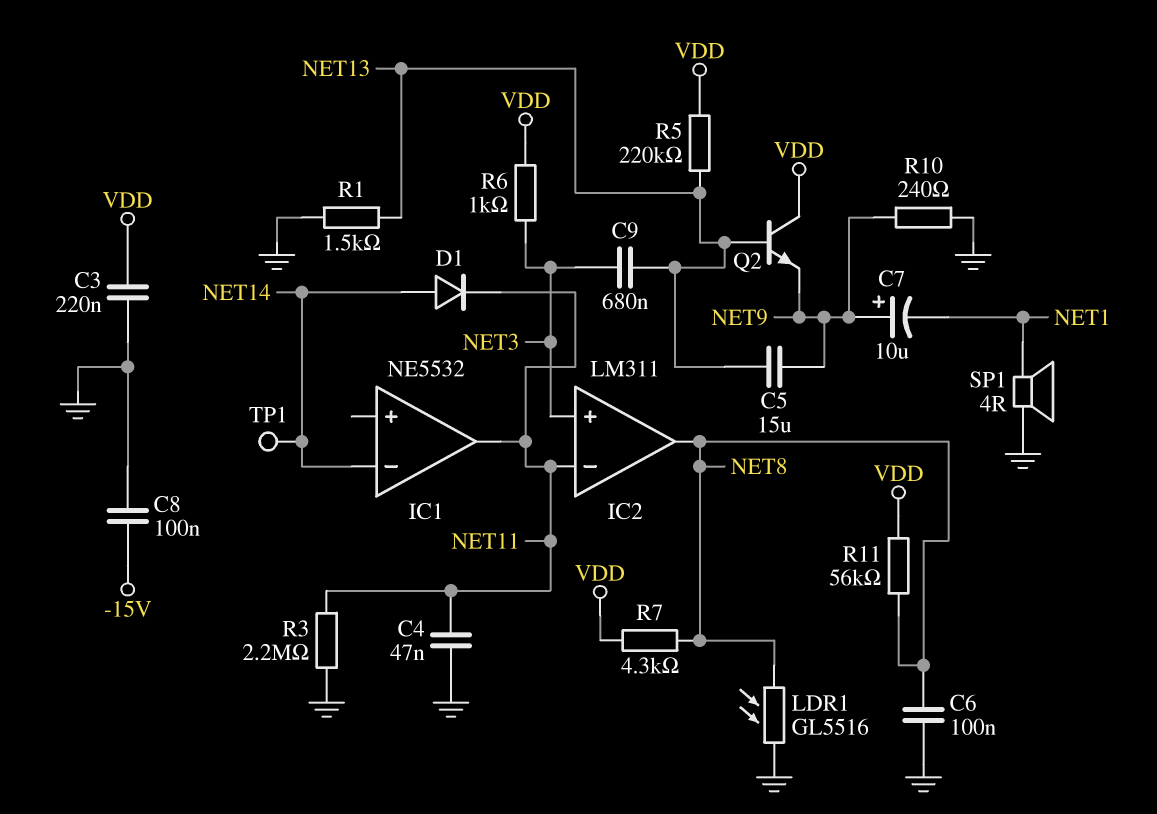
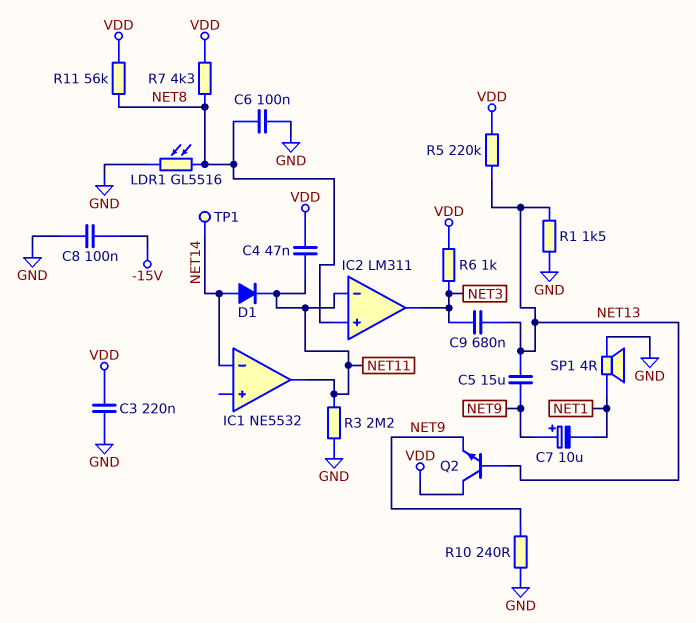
C4: 47nF (GND, NET11) -> 47nF (NET11, VDD)
IC2 pin in+: NET3 -> NET8
IC2 pin out: NET8 -> NET3

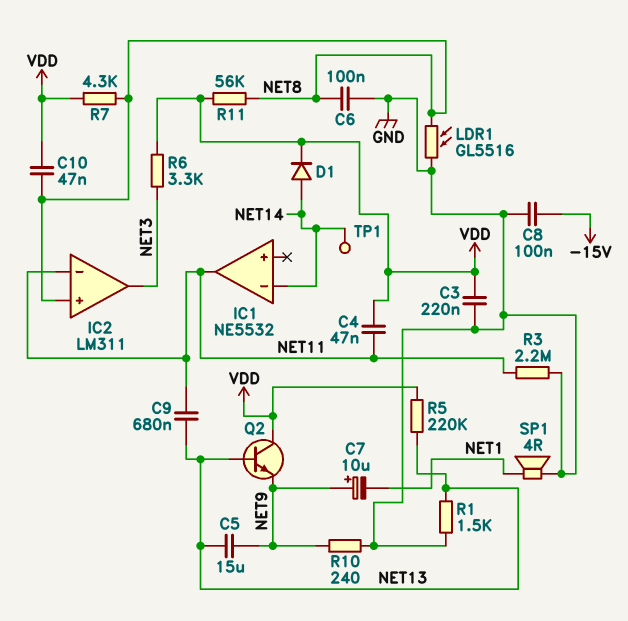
C9: 680nF (NET3, NET13) -> 680nF (NET11, NET13)
C10: none -> 47nF (NET8, VDD)
D1: diode (A NET14, K NET11) -> diode (A NET14, K VDD)
R6: 1k (NET3, VDD) -> 3.3k (NET3, VDD)

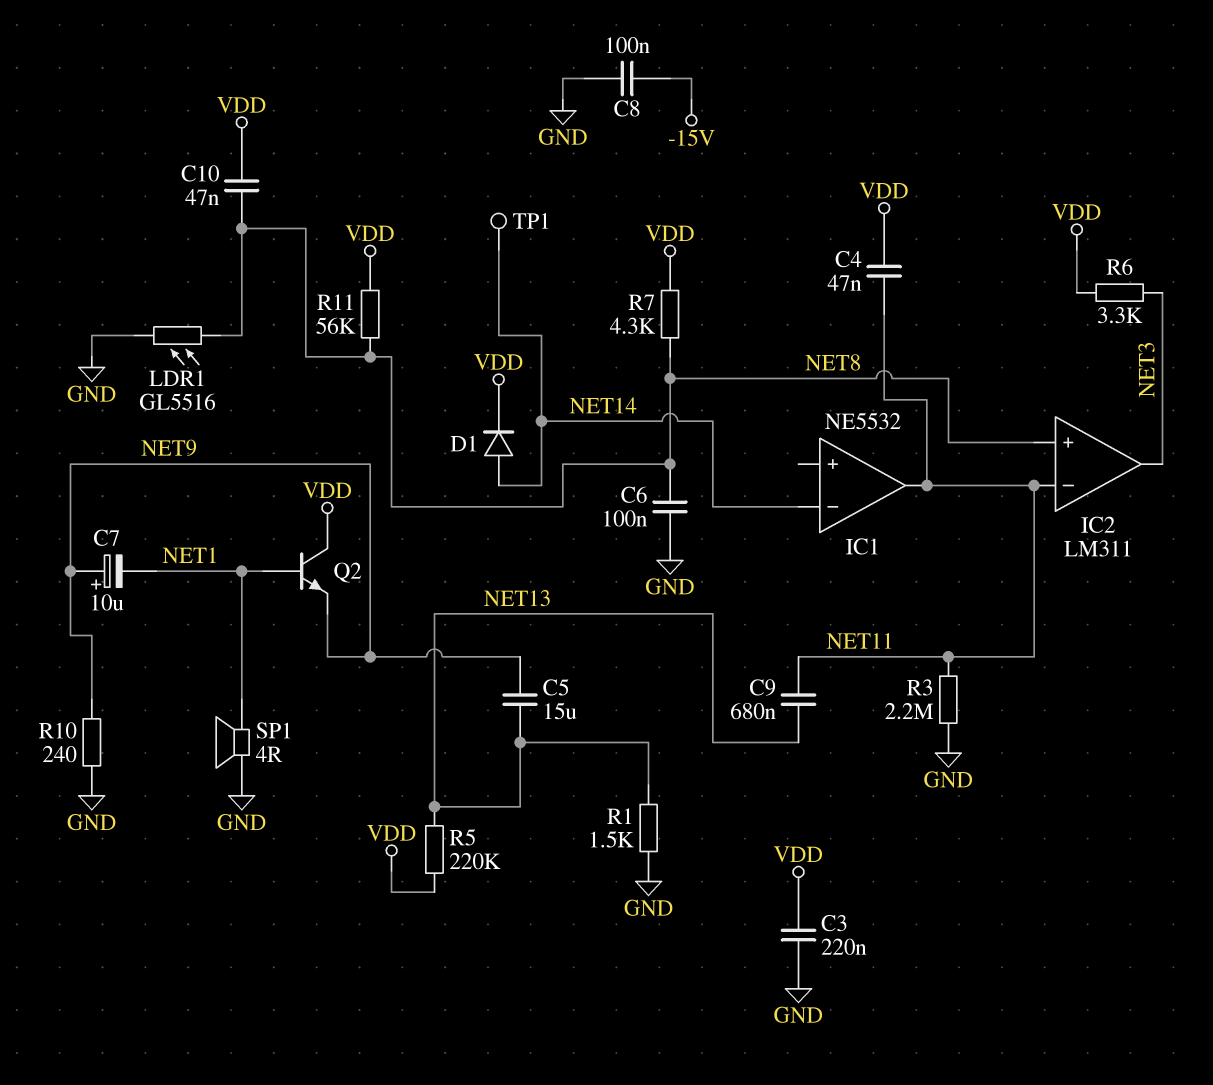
Q2: NPN (B NET13, C VDD, E NET9) -> NPN (B NET1, C VDD, E NET9)

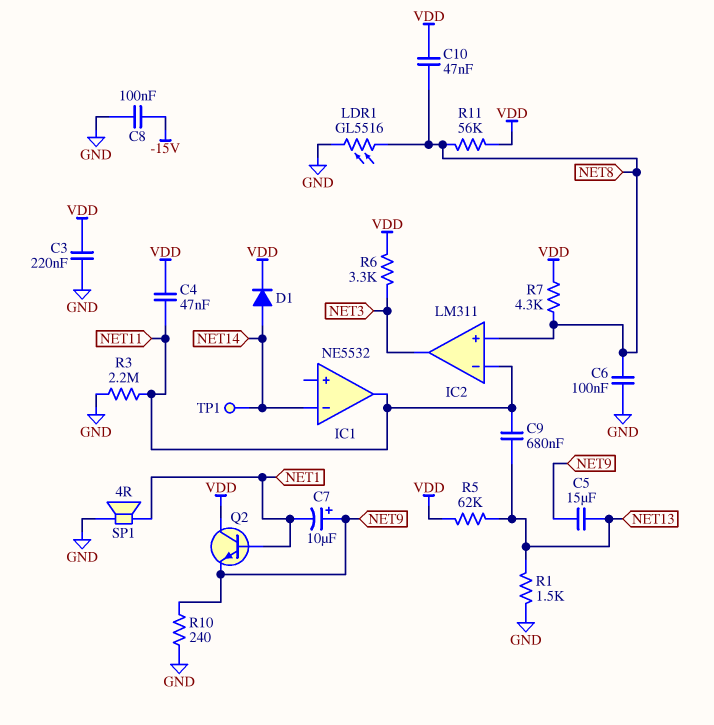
R5: 220k (NET13, VDD) -> 62k (NET13, VDD)

